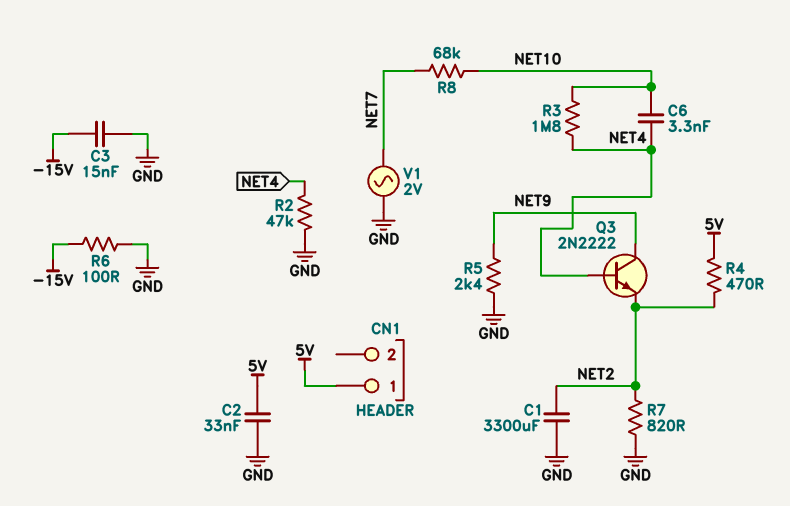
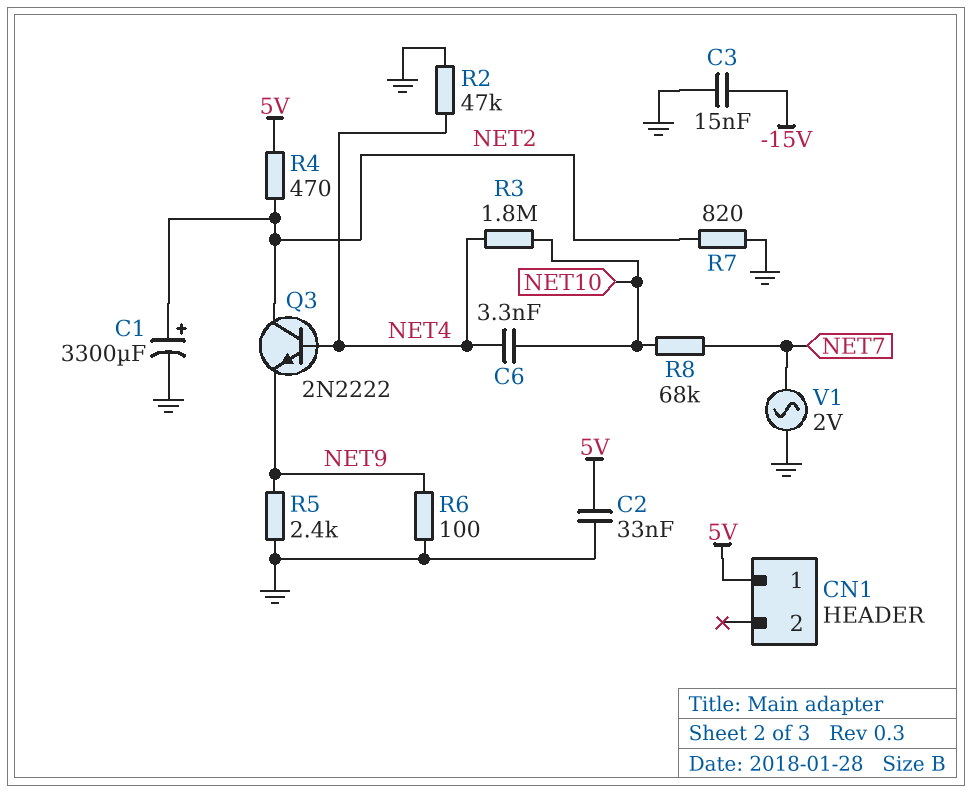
C1: 3300uF (GND, NET2) -> 3300uF (plus NET2, minus GND)
Q3: NPN 2N2222 (B NET4, C NET9, E NET2) -> NPN 2N2222 (B NET4, C NET2, E NET9)
R6: 100 (-15V, GND) -> 100 (GND, NET9)

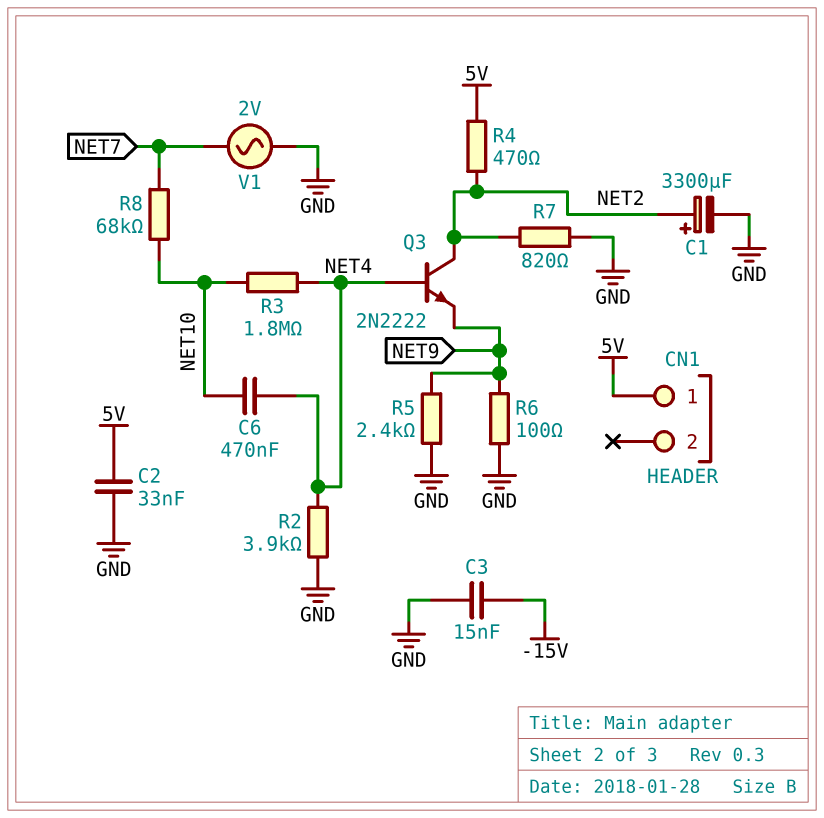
C6: 3.3nF (NET4, NET10) -> 470nF (NET4, NET10)
R2: 47k (GND, NET4) -> 3.9k (GND, NET4)

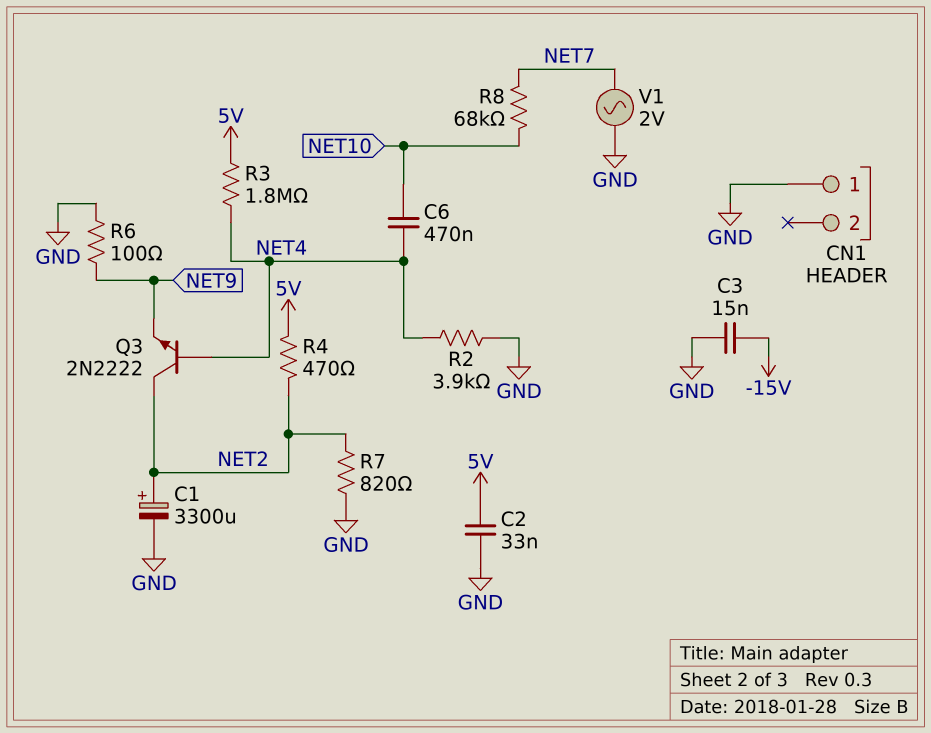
CN1 pin 1: 5V -> GND
R3: 1.8M (NET4, NET10) -> 1.8M (5V, NET4)
R5: 2.4k (GND, NET9) -> none

